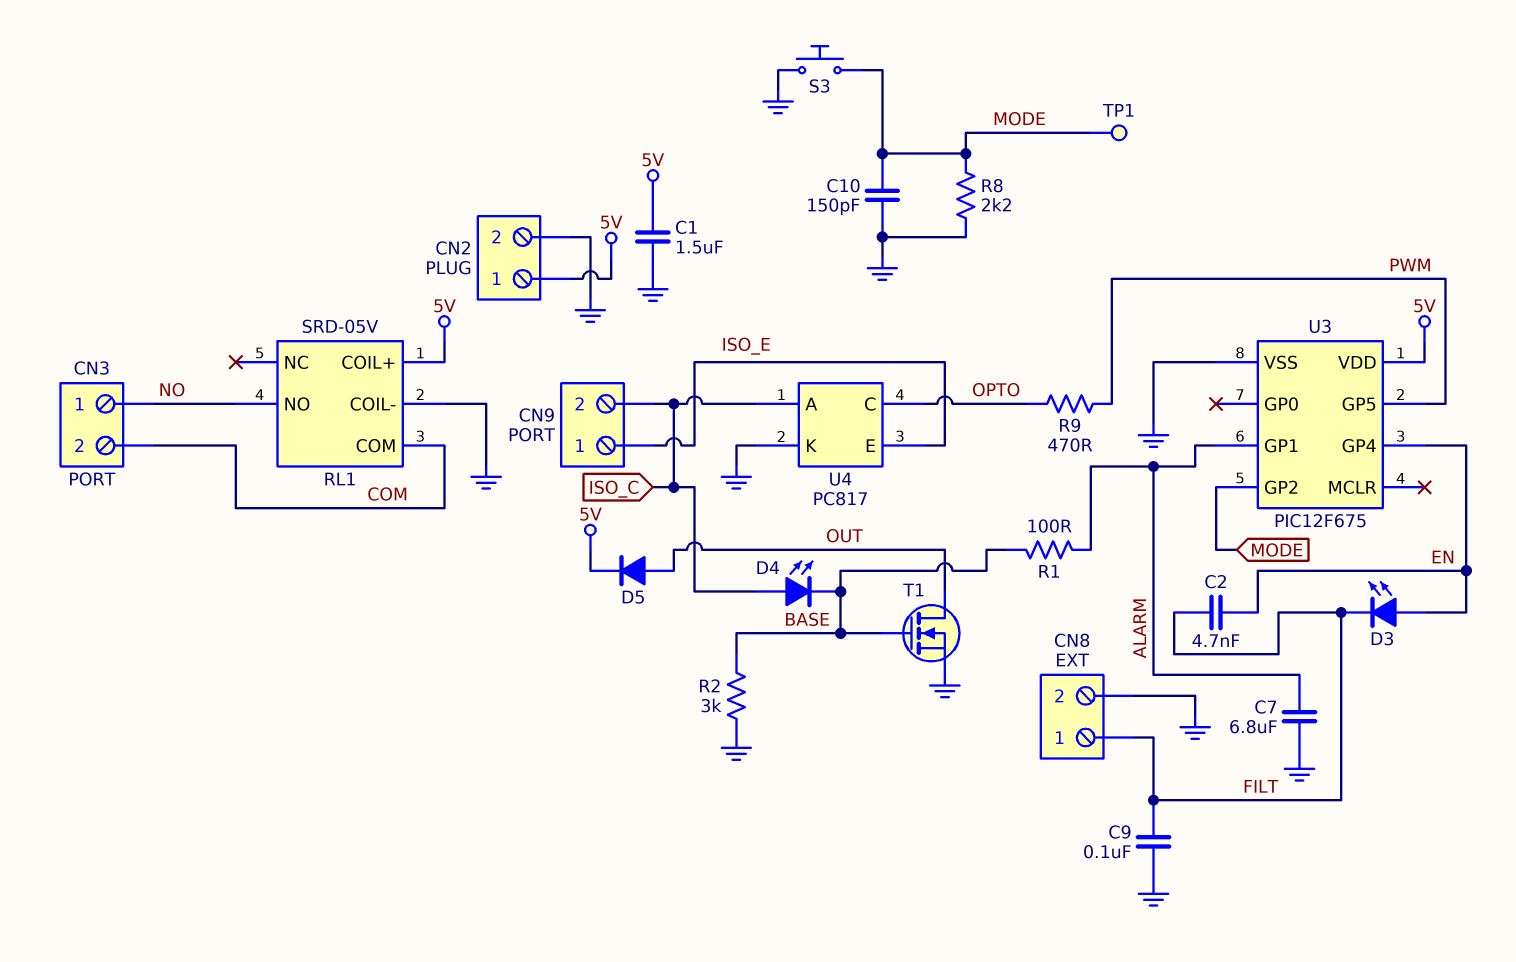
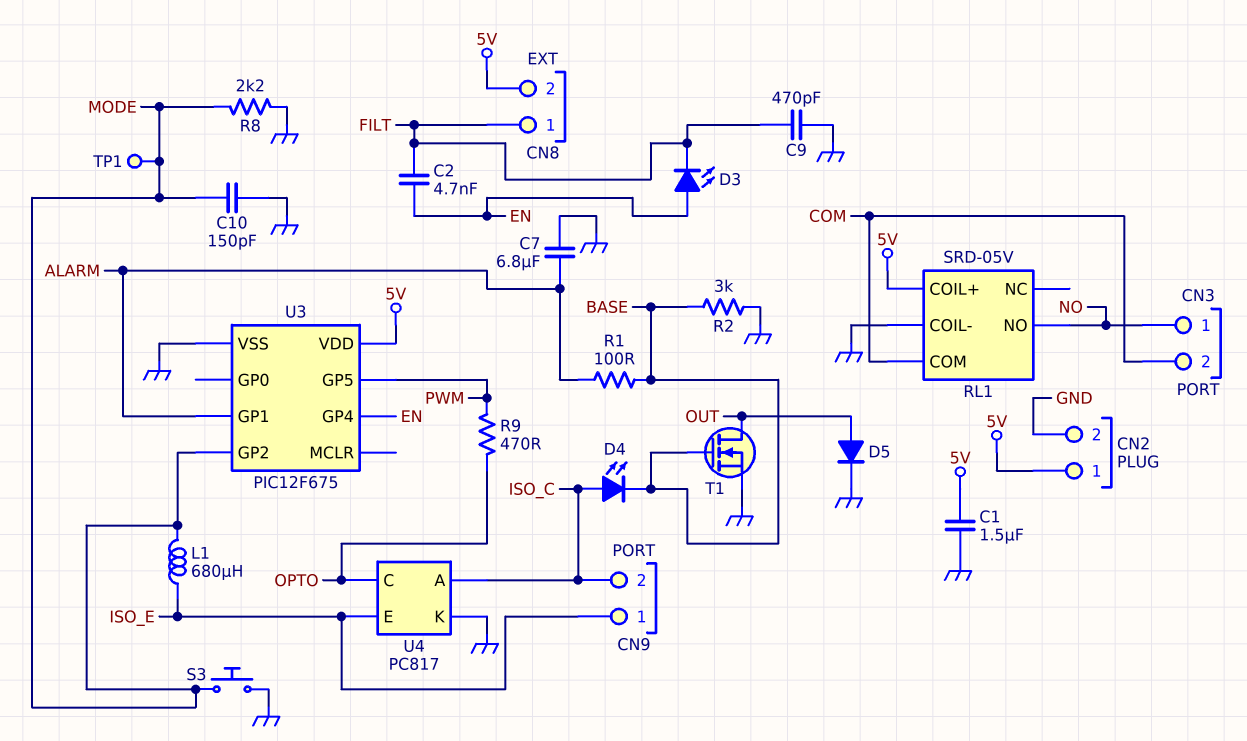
C9: 100nF (FILT, GND) -> 470pF (FILT, GND)
CN8 pin 2: GND -> 5V
D5: diode (A OUT, K 5V) -> diode (A OUT, K GND)
L1: none -> 680uH (ISO_E, MODE)

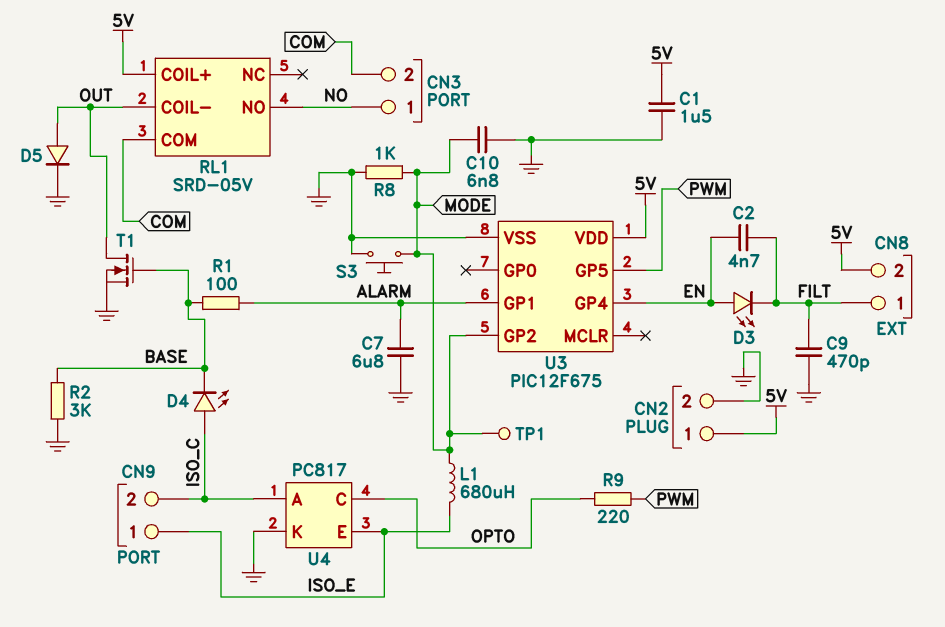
C10: 150pF (GND, MODE) -> 6.8nF (GND, MODE)
R8: 2.2k (GND, MODE) -> 1k (GND, MODE)
R9: 470 (OPTO, PWM) -> 220 (OPTO, PWM)
RL1 pin COIL-: GND -> OUT

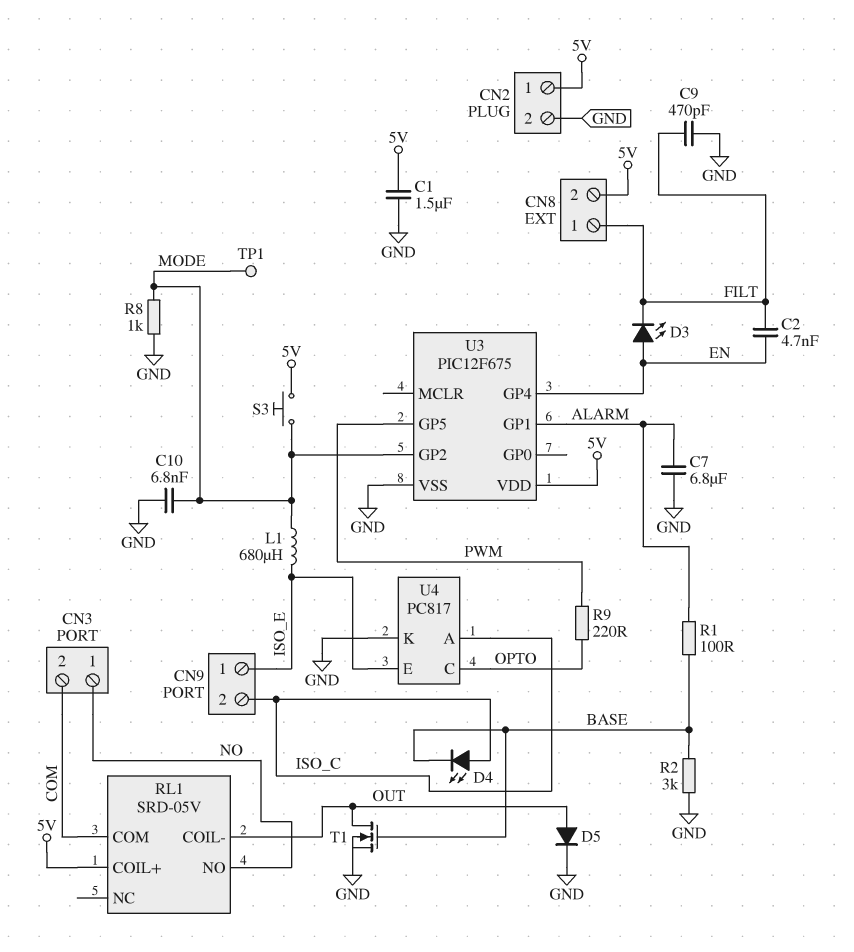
S3: button (GND, MODE) -> button (5V, MODE)

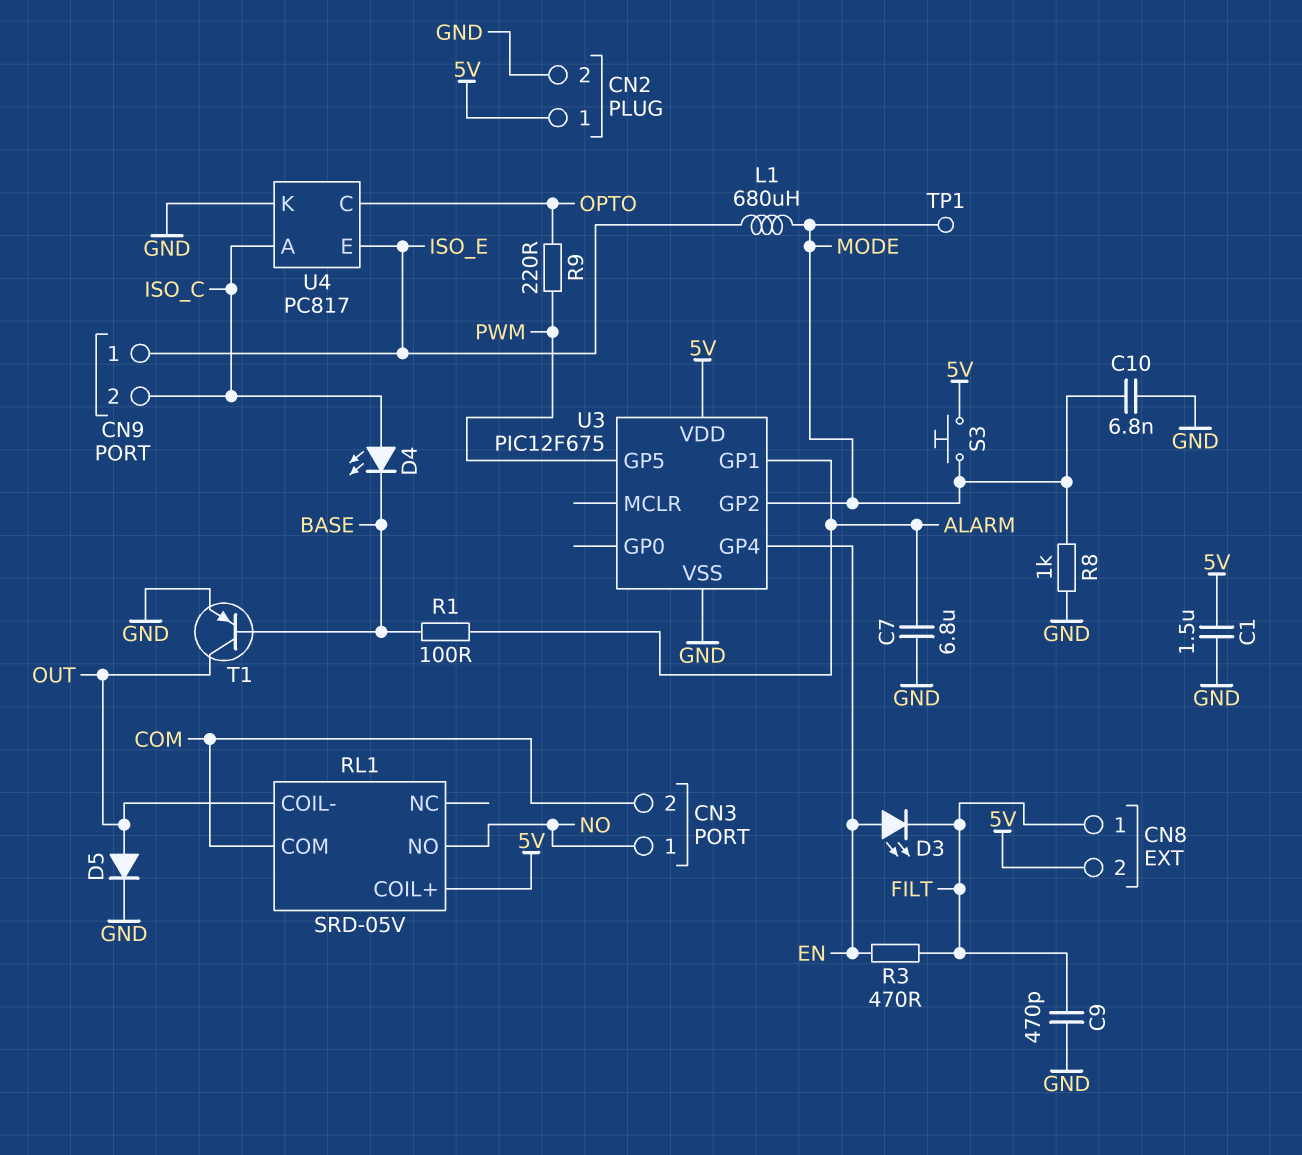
C2: 4.7nF (EN, FILT) -> none
R2: 3k (BASE, GND) -> none
R3: none -> 470 (EN, FILT)
T1: NMOS (G BASE, D OUT, S GND) -> PNP (B BASE, C OUT, E GND)

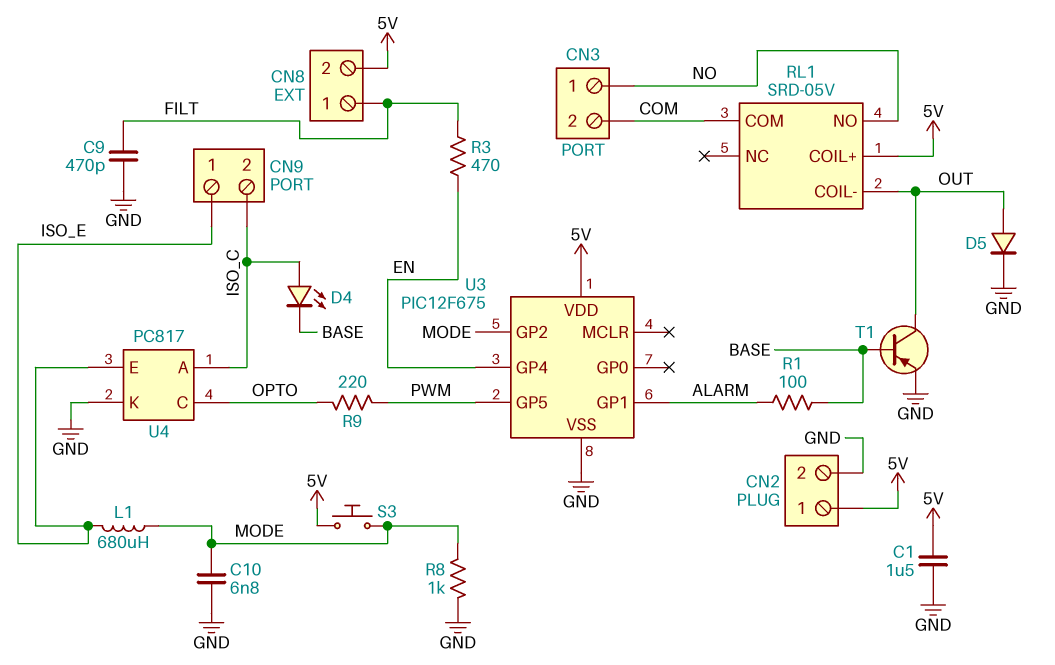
C7: 6.8uF (ALARM, GND) -> none
D3: LED (A EN, K FILT) -> none
TP1: test point (MODE) -> none

